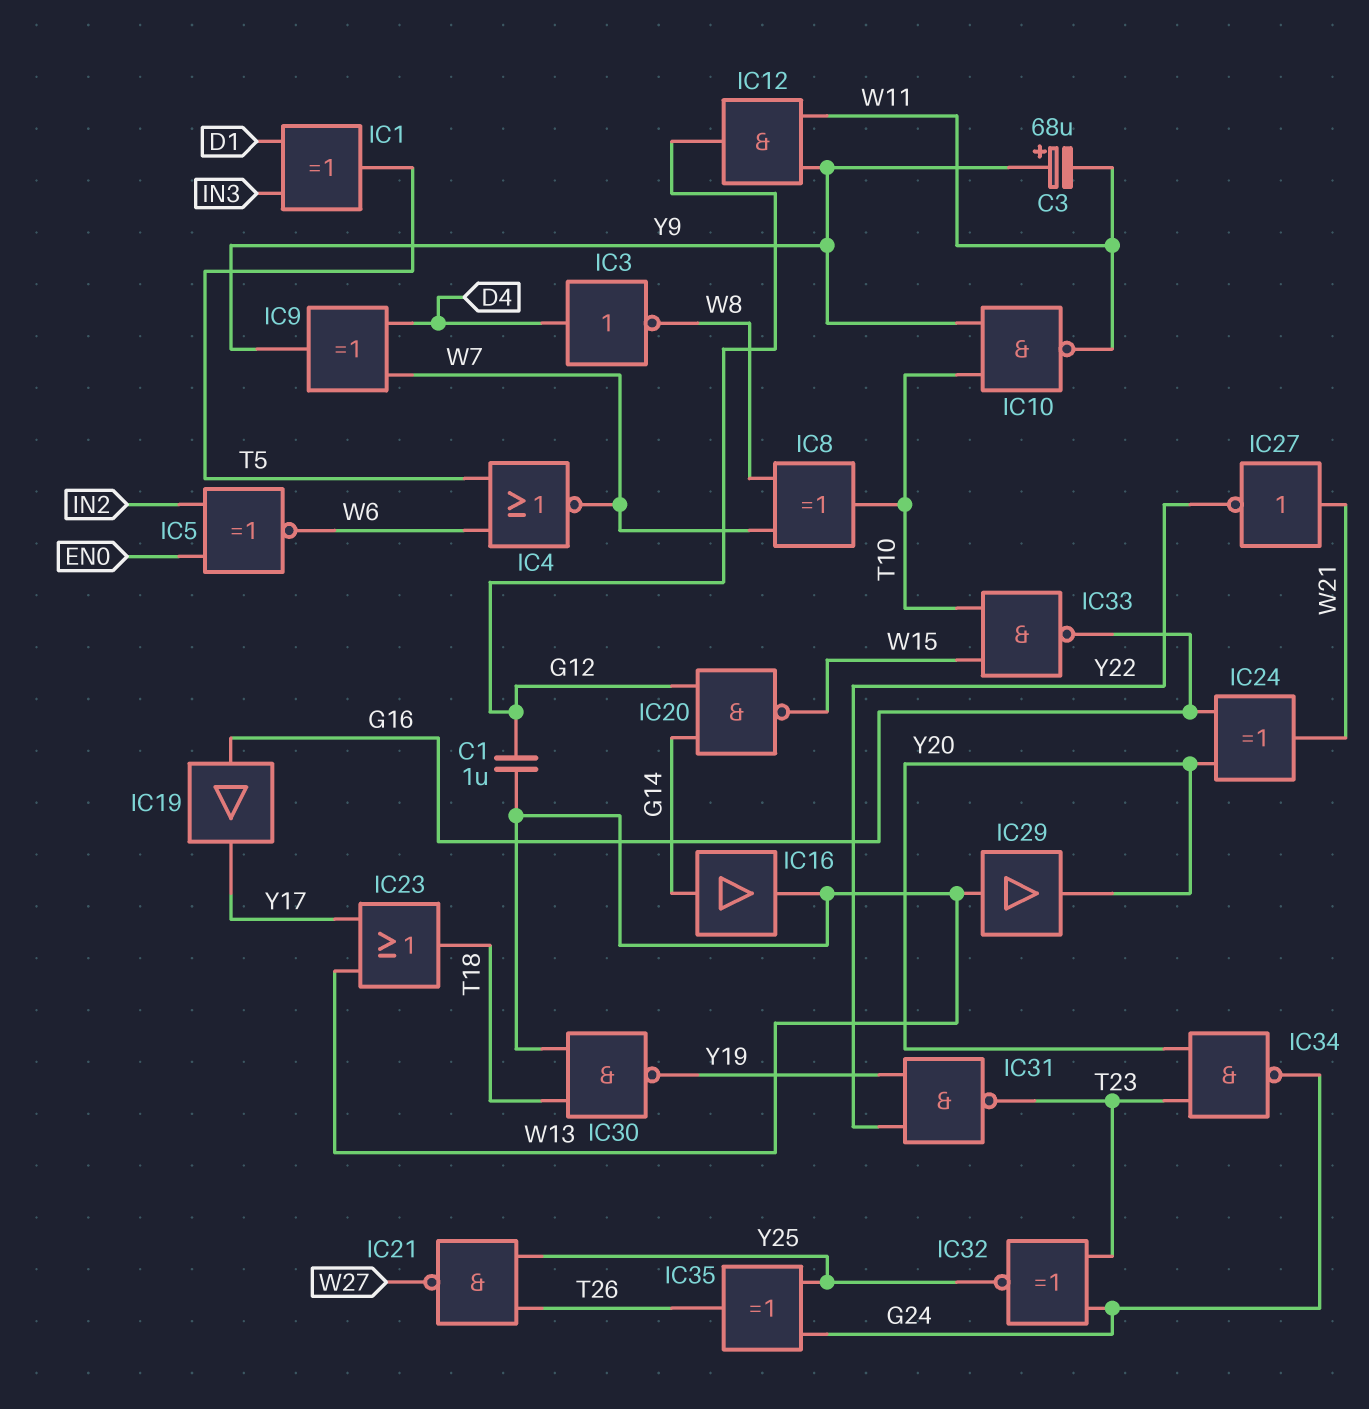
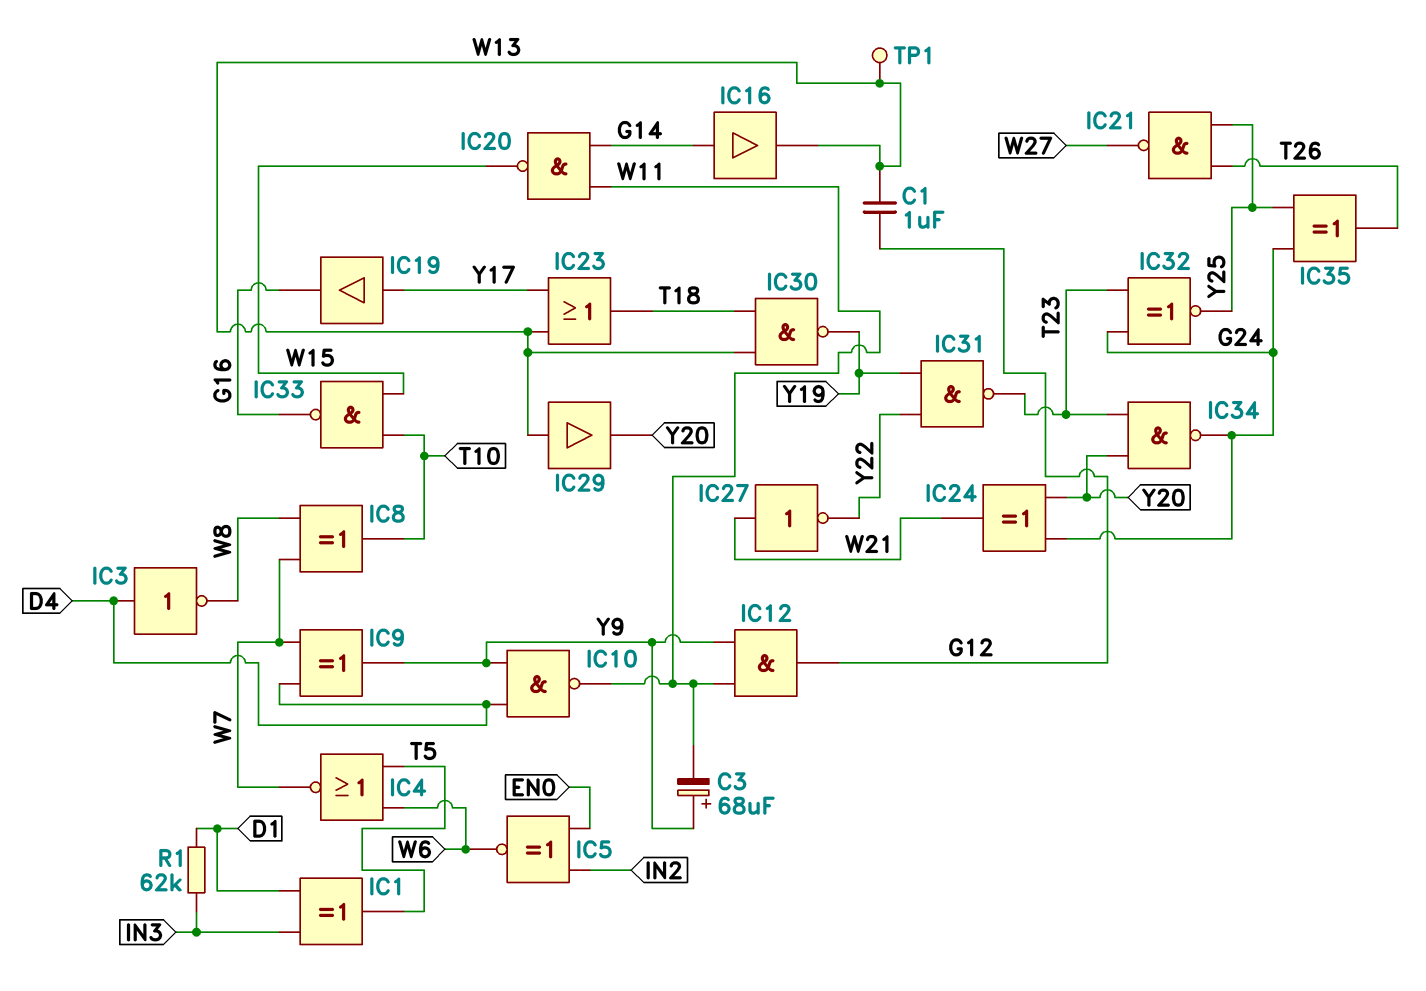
IC10: NAND (in T10, in Y9, out W11) -> NAND (in D4, in Y9, out W11)
IC19: buffer (in G16, out Y17) -> buffer (in Y17, out G16)
IC20: NAND (in G12, in G14, out W15) -> NAND (in G14, in W11, out W15)
IC24: XOR (in G16, in Y20, out W21) -> XOR (in G24, in Y20, out W21)
R1: none -> 62k (D1, IN3)
TP1: none -> test point (W13)

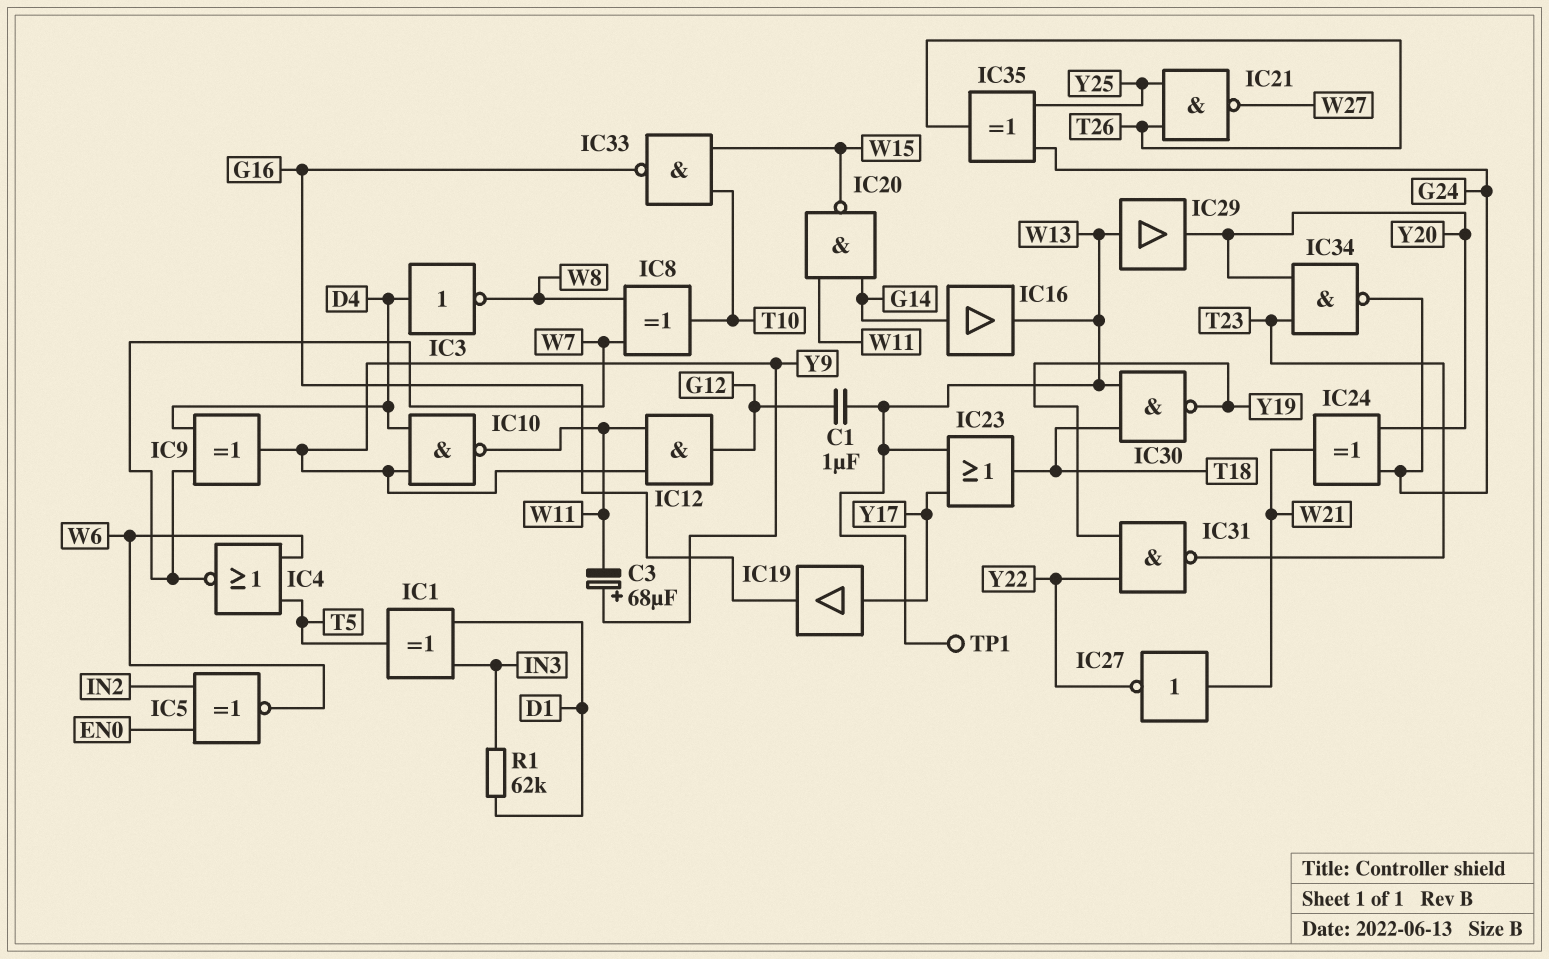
IC32: XNOR (in G24, in T23, out Y25) -> none

